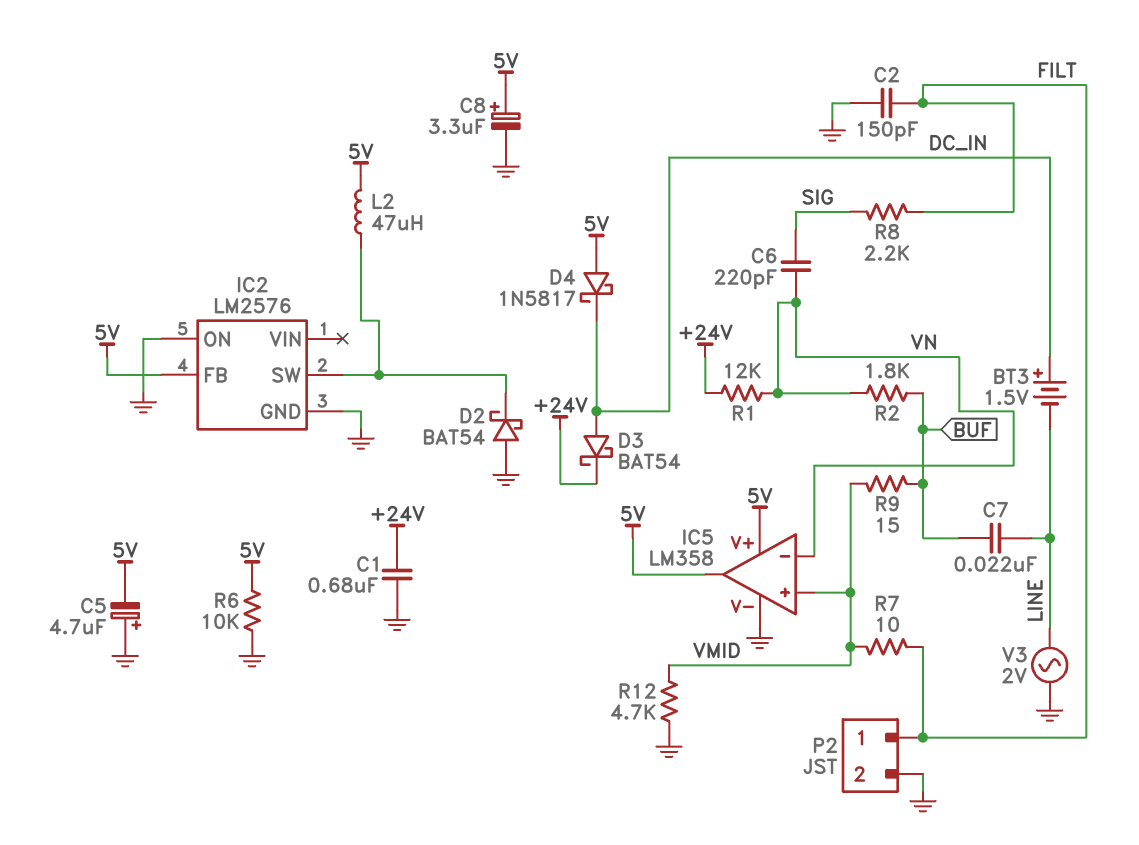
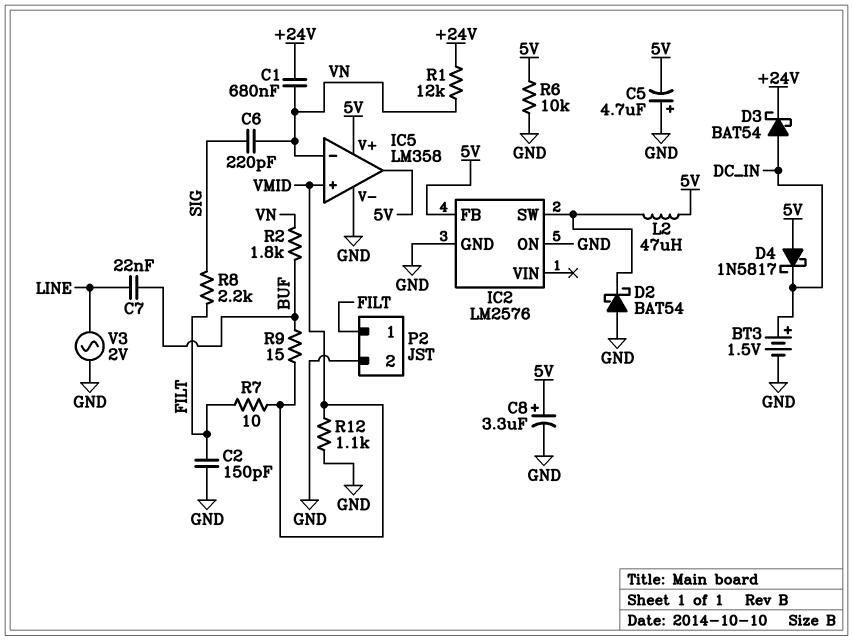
BT3: 1.5V (plus DC_IN, minus LINE) -> 1.5V (plus DC_IN, minus GND)
C1: 680nF (+24V, GND) -> 680nF (+24V, VN)
R12: 4.7k (GND, VMID) -> 1.1k (GND, VMID)

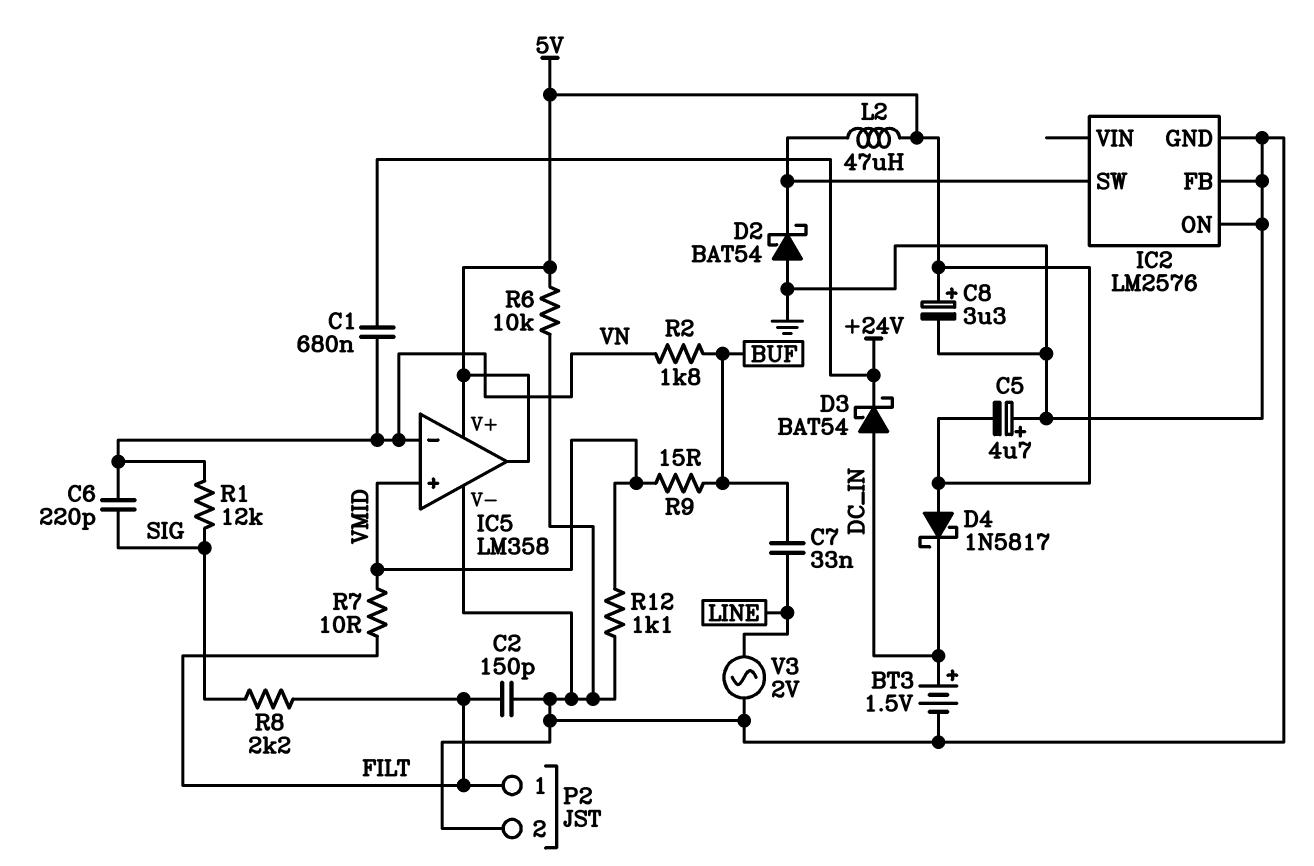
C7: 22nF (BUF, LINE) -> 33nF (BUF, LINE)
IC2 pin FB: 5V -> GND
R1: 12k (+24V, VN) -> 12k (SIG, VN)

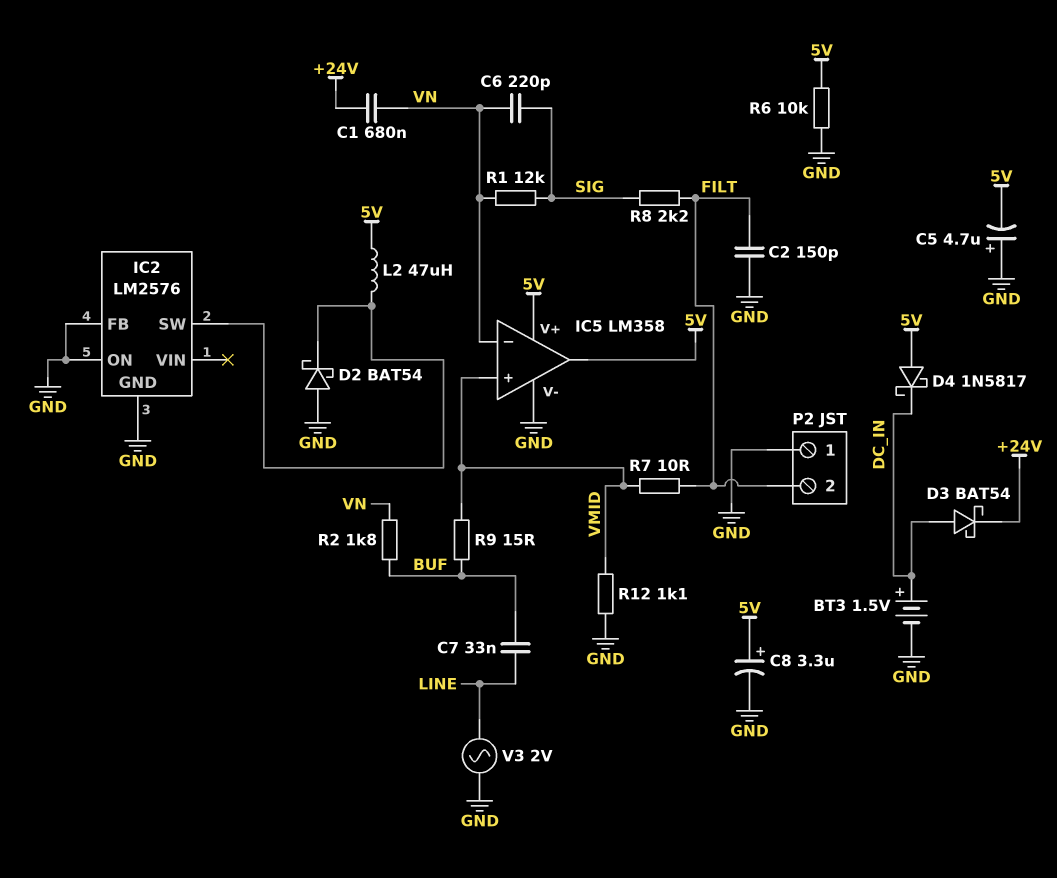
P2 pin 1: FILT -> GND
P2 pin 2: GND -> FILT

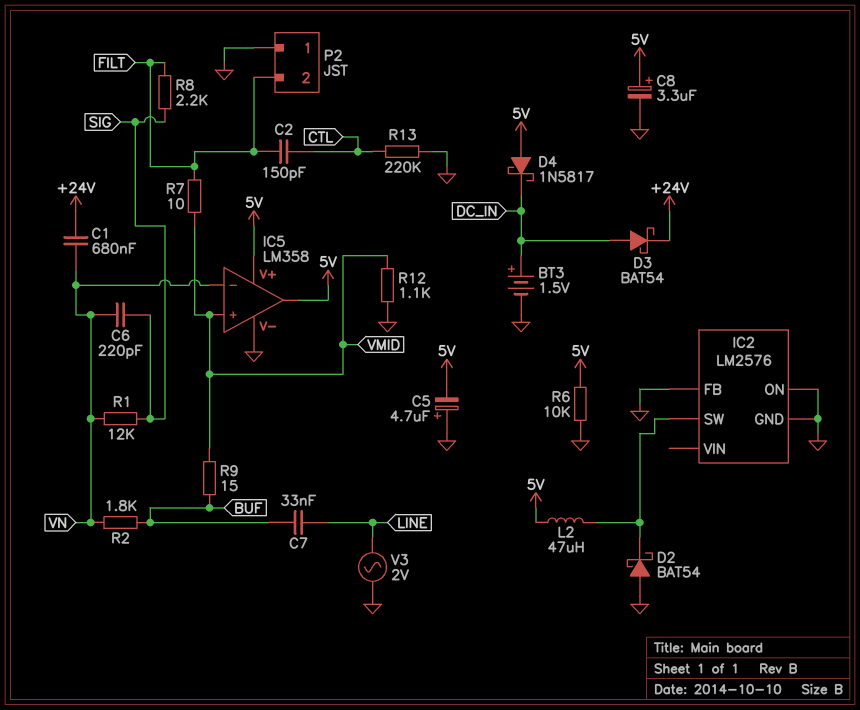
C2: 150pF (FILT, GND) -> 150pF (CTL, FILT)
R13: none -> 220k (CTL, GND)

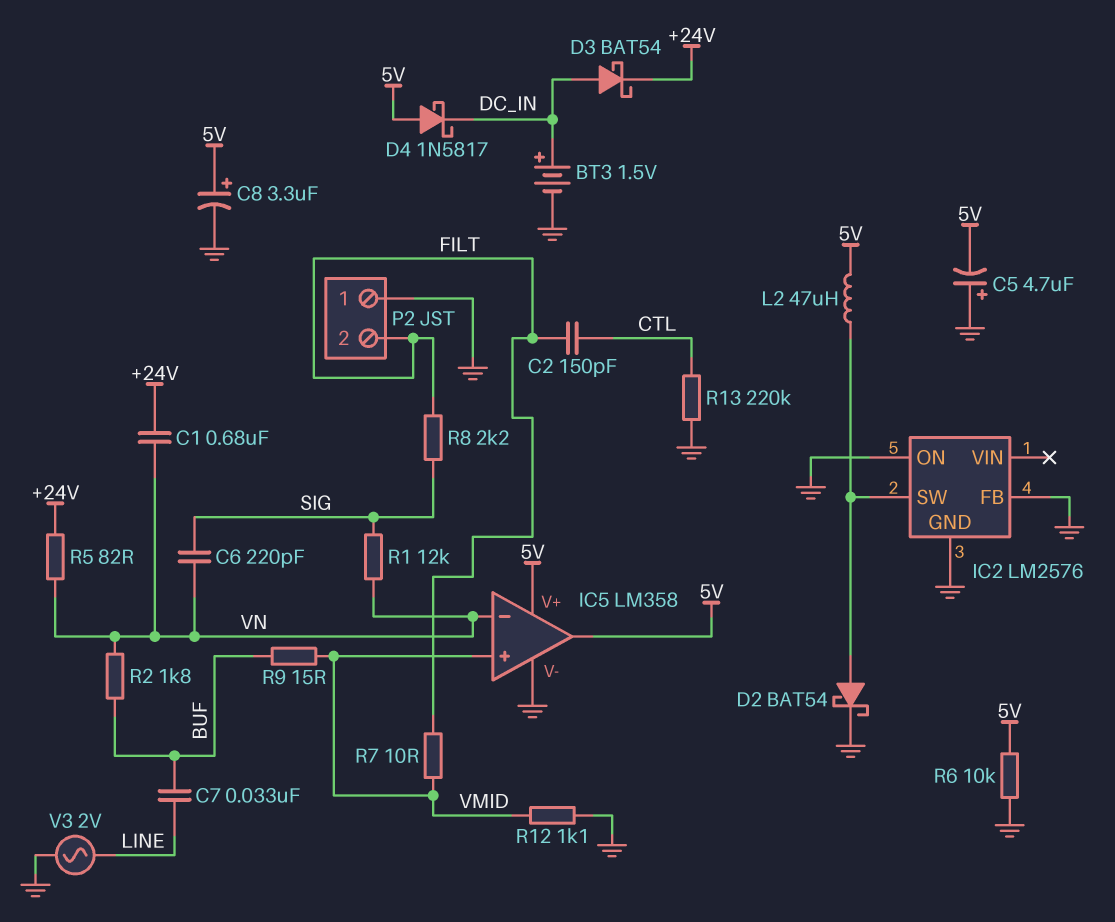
D2: schottky BAT54 (A GND, K IC2/SW) -> schottky BAT54 (A IC2/SW, K GND)
R5: none -> 82 (+24V, VN)

